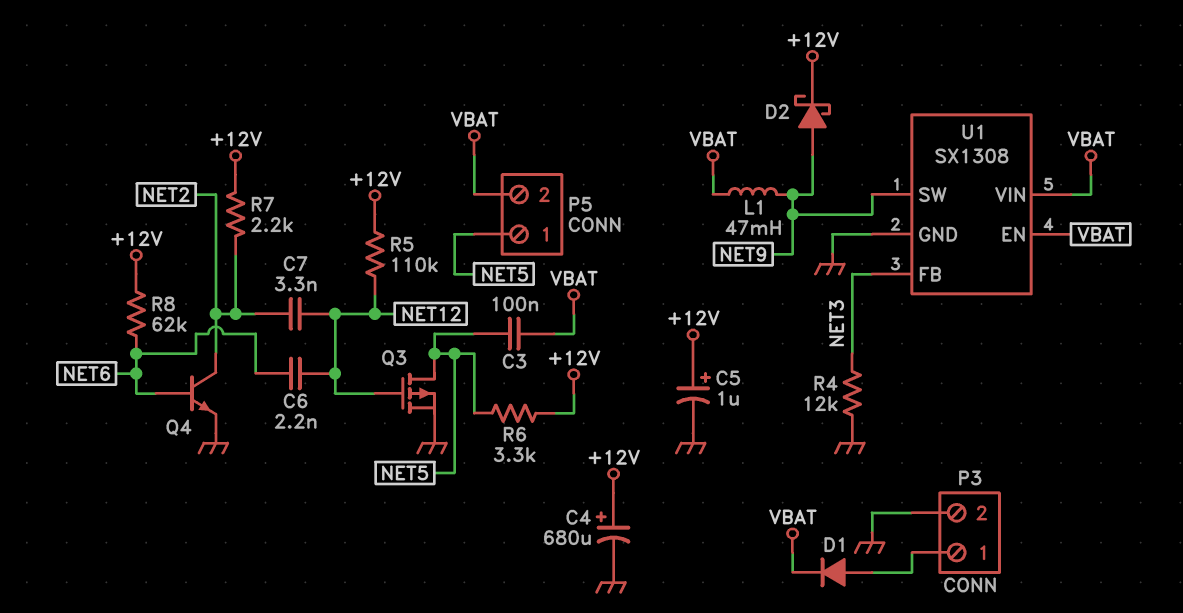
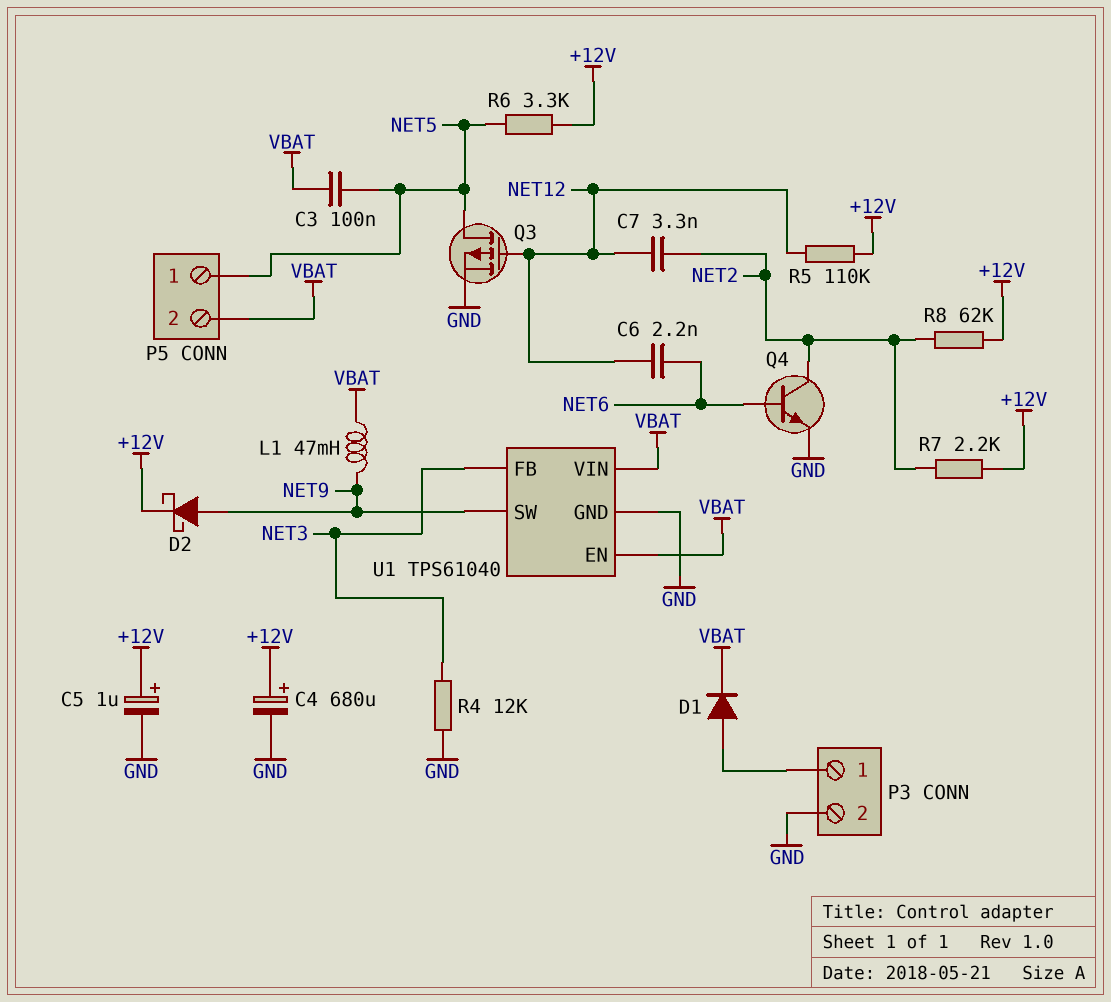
R8: 62k (+12V, NET6) -> 62k (+12V, NET2)
U1: SX1308 -> TPS61040

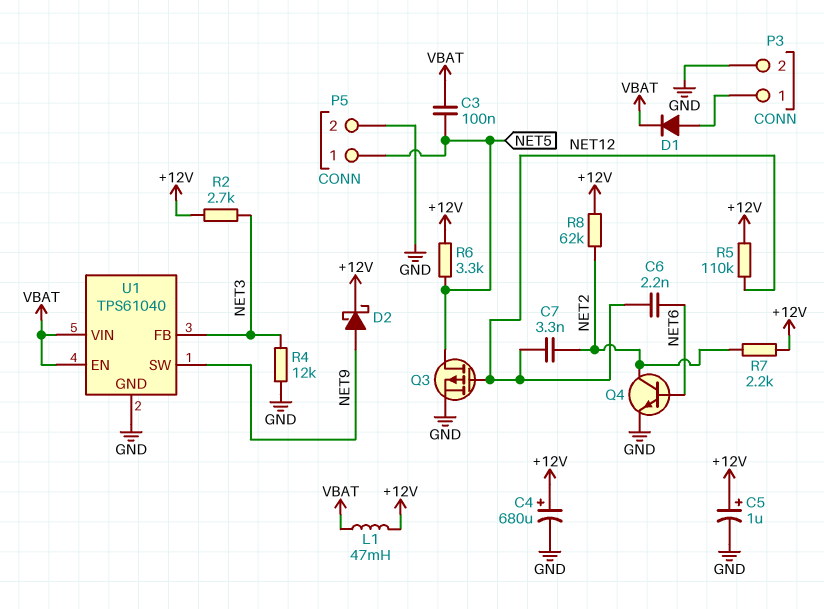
L1: 47mH (NET9, VBAT) -> 47mH (+12V, VBAT)
P5 pin 2: VBAT -> GND
R2: none -> 2.7k (+12V, NET3)

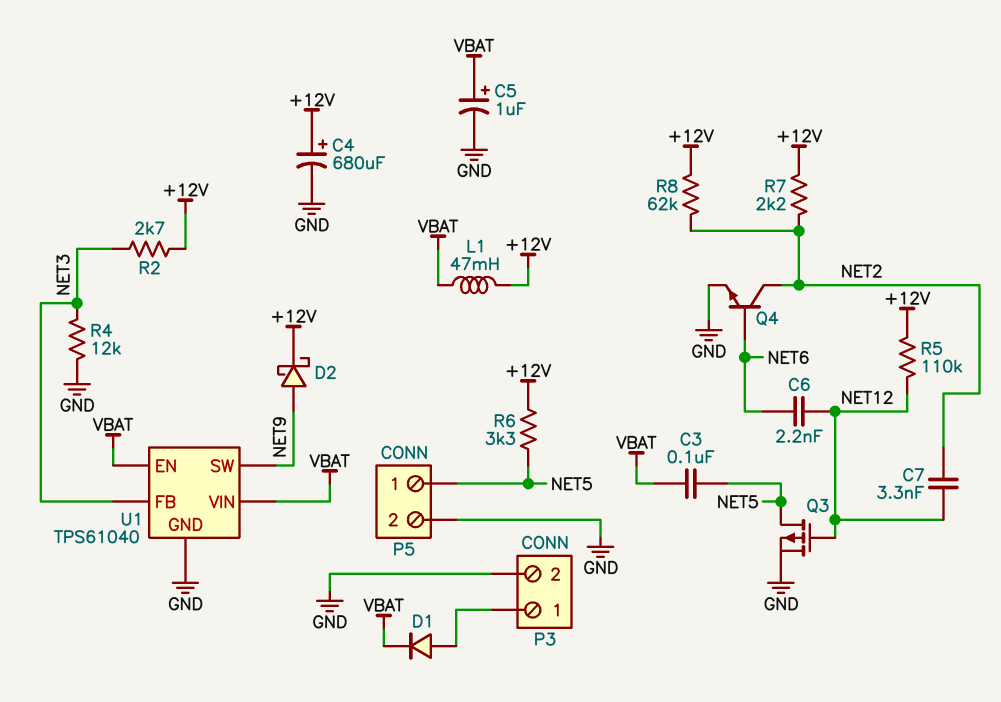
C5: 1uF (plus +12V, minus GND) -> 1uF (plus VBAT, minus GND)

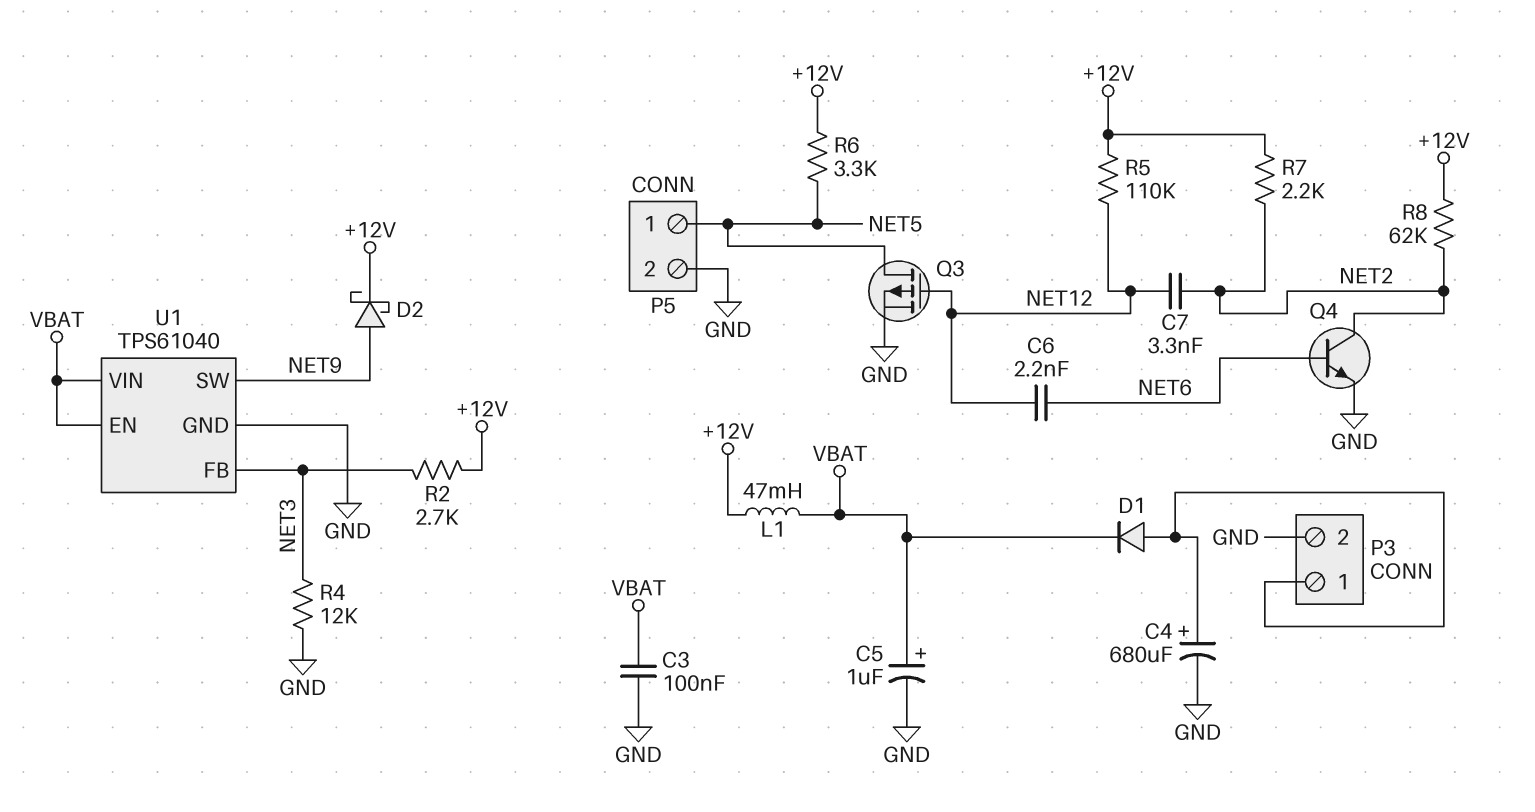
C3: 100nF (NET5, VBAT) -> 100nF (GND, VBAT)
C4: 680uF (plus +12V, minus GND) -> 680uF (plus P3/1, minus GND)

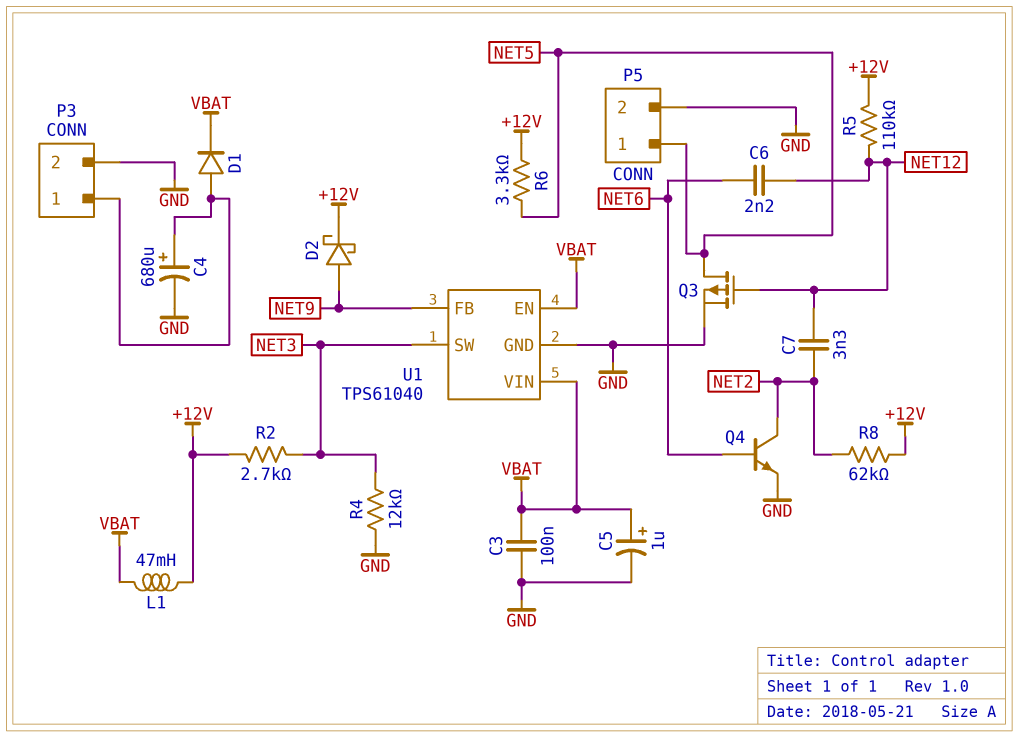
R7: 2.2k (+12V, NET2) -> none
U1 pin FB: NET3 -> NET9
U1 pin SW: NET9 -> NET3

